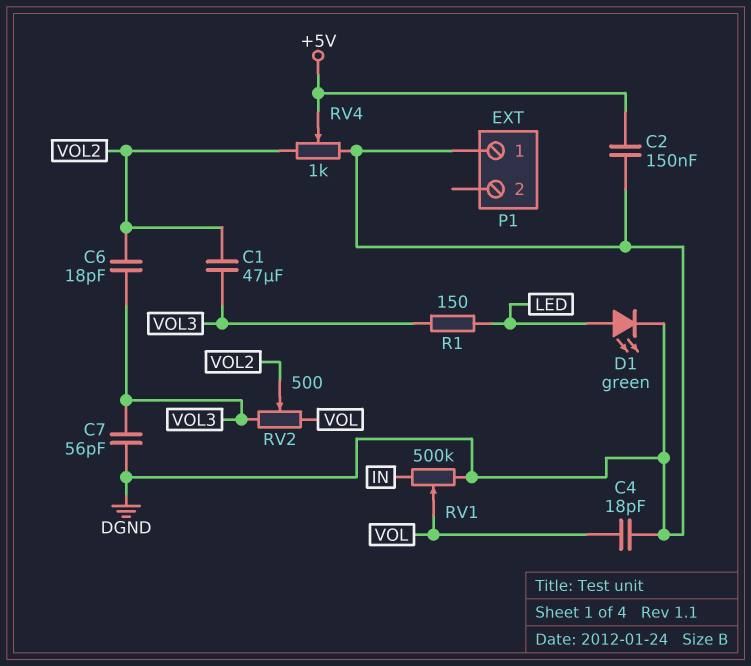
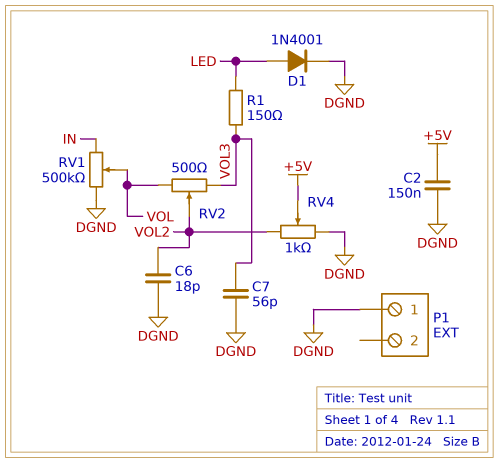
C1: 47uF (VOL2, VOL3) -> none
C4: 18pF (DGND, VOL) -> none
C6: 18pF (VOL2, VOL3) -> 18pF (DGND, VOL2)
D1: LED green (A LED, K DGND) -> diode 1N4001 (A LED, K DGND)

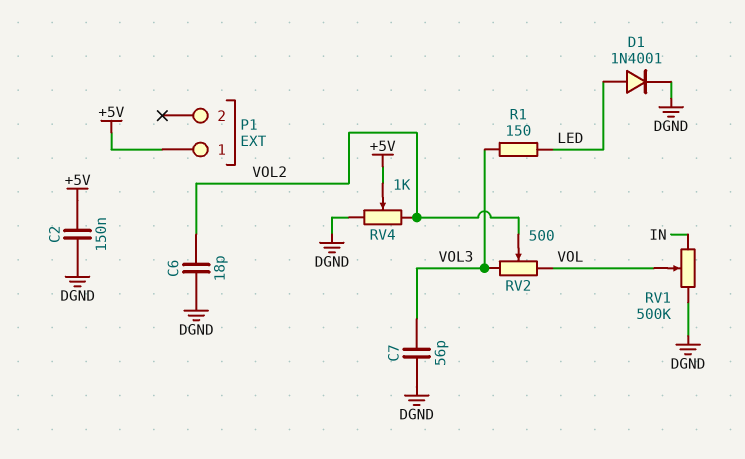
P1 pin 1: DGND -> +5V

